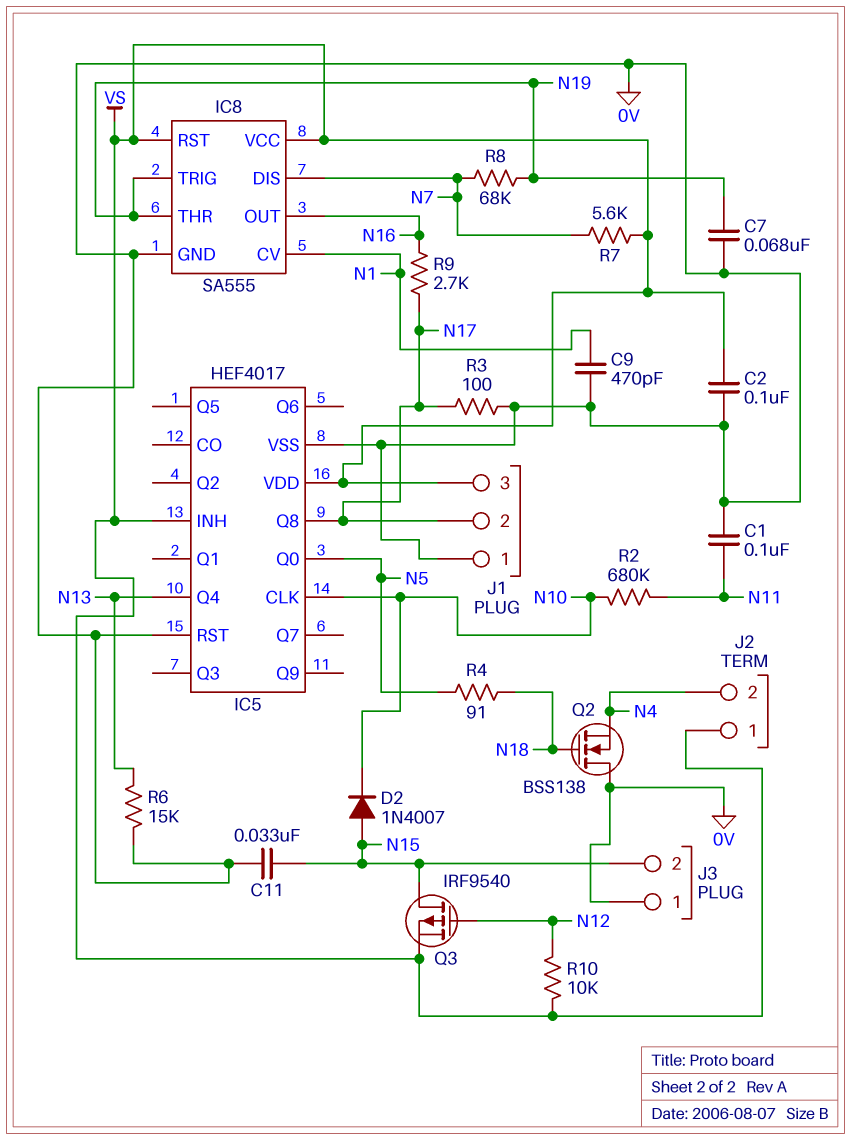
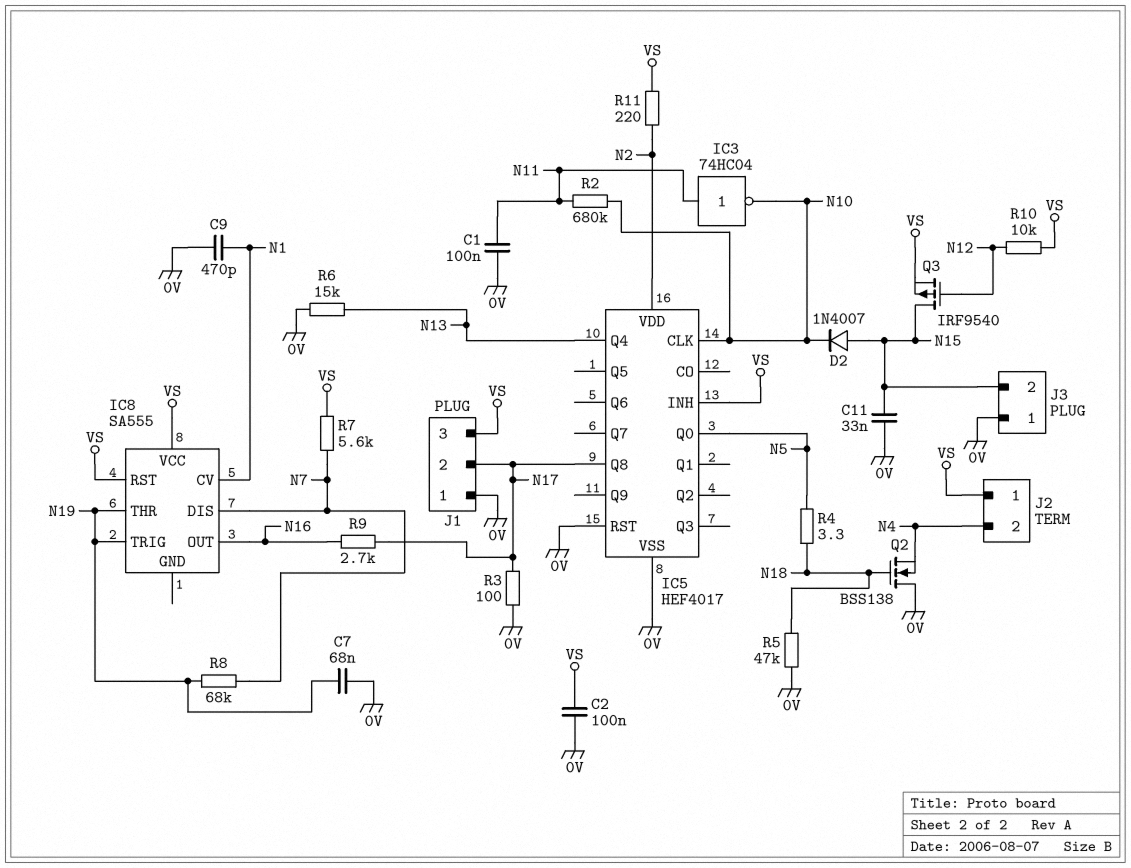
IC3: none -> NOT 74HC04 (in N11, out N10)
IC5 pin VDD: VS -> N2
IC8 pin GND: 0V -> none
R4: 91 (N5, N18) -> 3.3 (N5, N18)
R5: none -> 47k (0V, N18)
R11: none -> 220 (N2, VS)

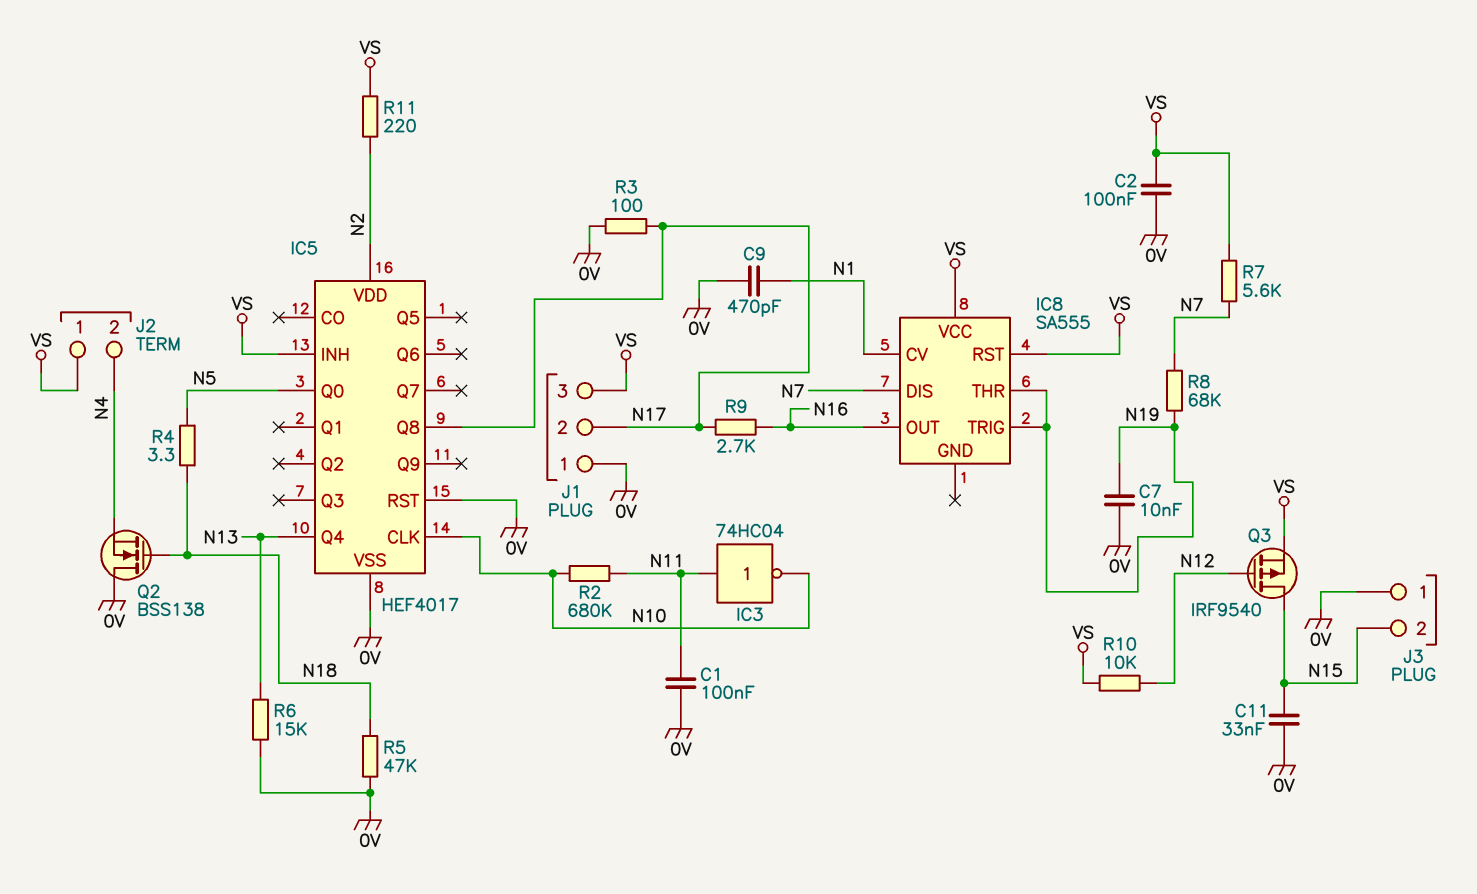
C7: 68nF (0V, N19) -> 10nF (0V, N19)
D2: diode 1N4007 (A N15, K N10) -> none

